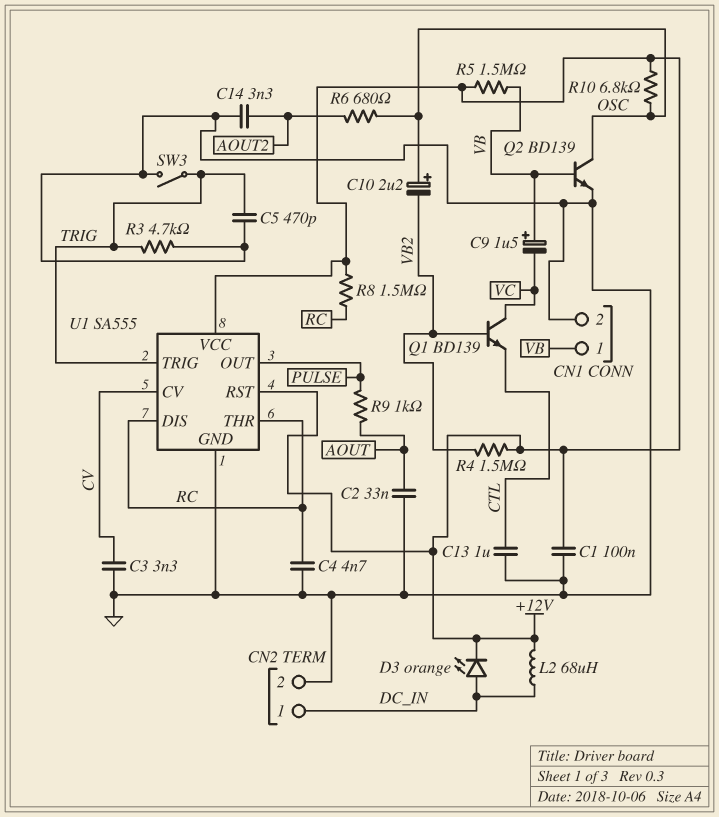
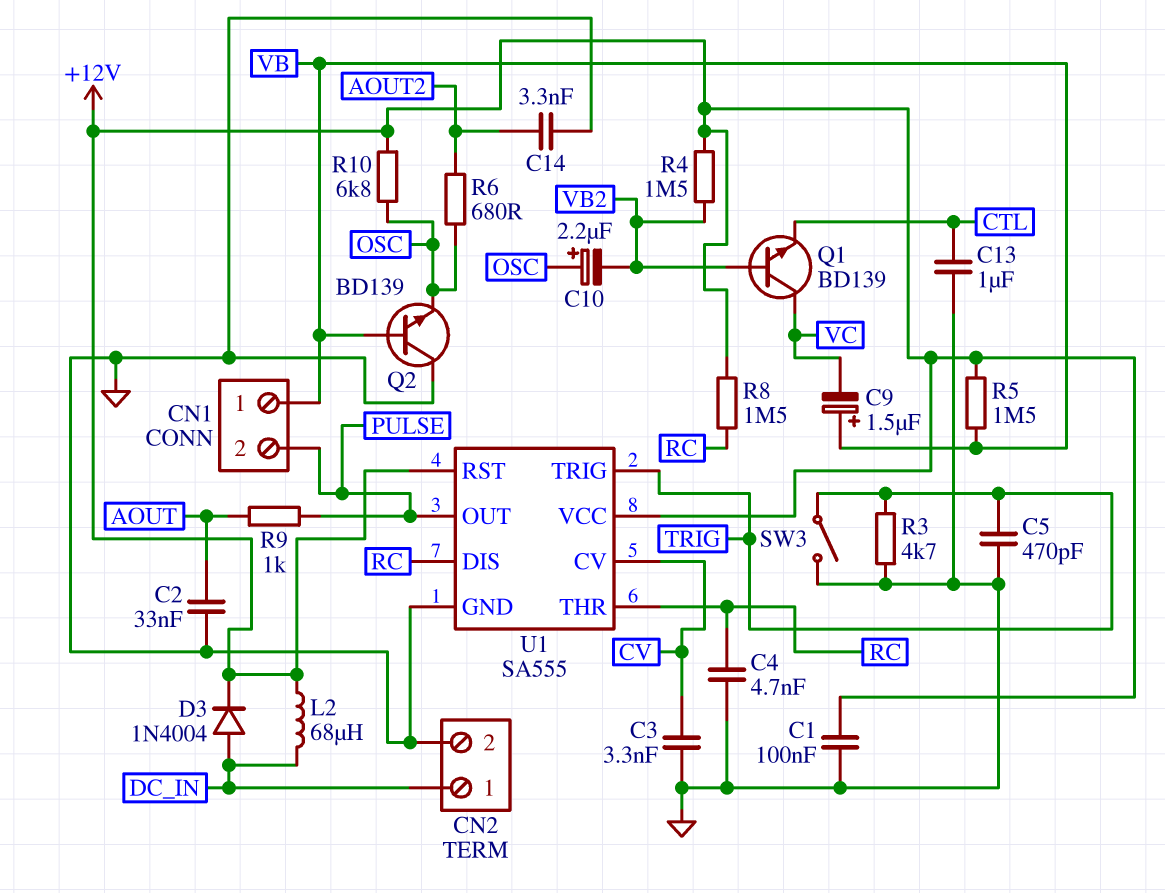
CN1 pin 2: GND -> PULSE
D3: LED orange (A DC_IN, K +12V) -> diode 1N4004 (A DC_IN, K +12V)
Q2: NPN BD139 (B VB, C OSC, E GND) -> NPN BD139 (B VB, C GND, E OSC)

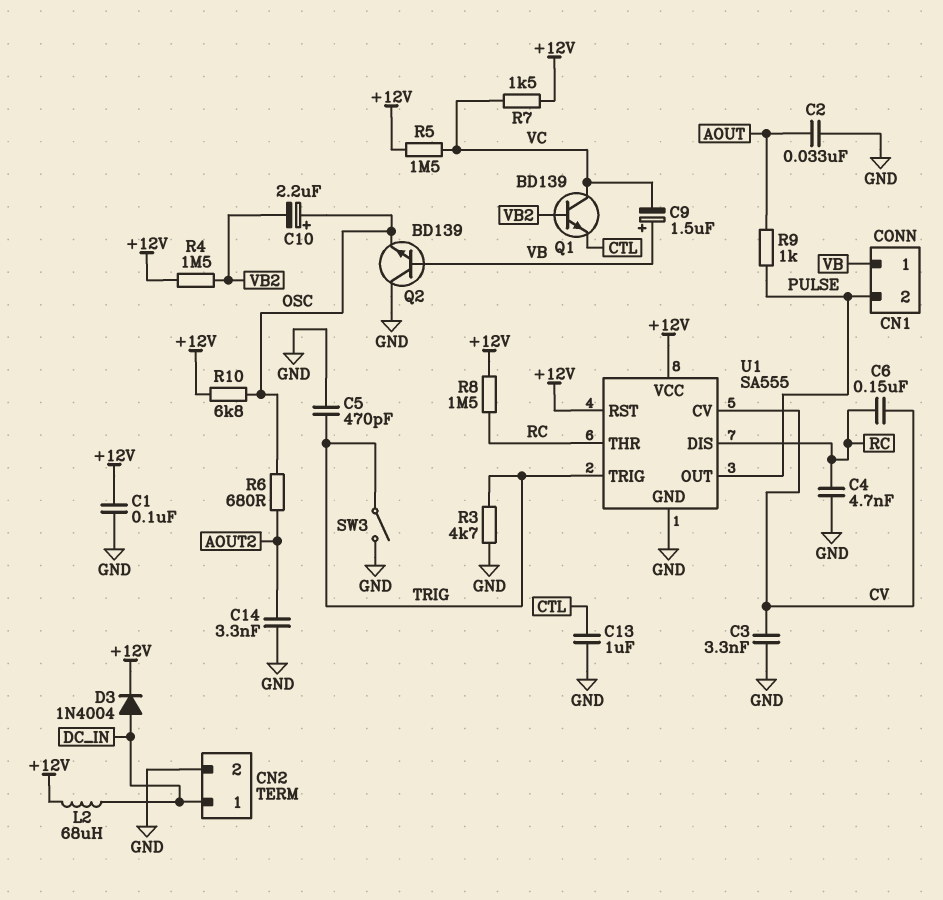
C6: none -> 150nF (CV, RC)
R5: 1.5M (+12V, VB) -> 1.5M (+12V, VC)
R7: none -> 1.5k (+12V, VC)

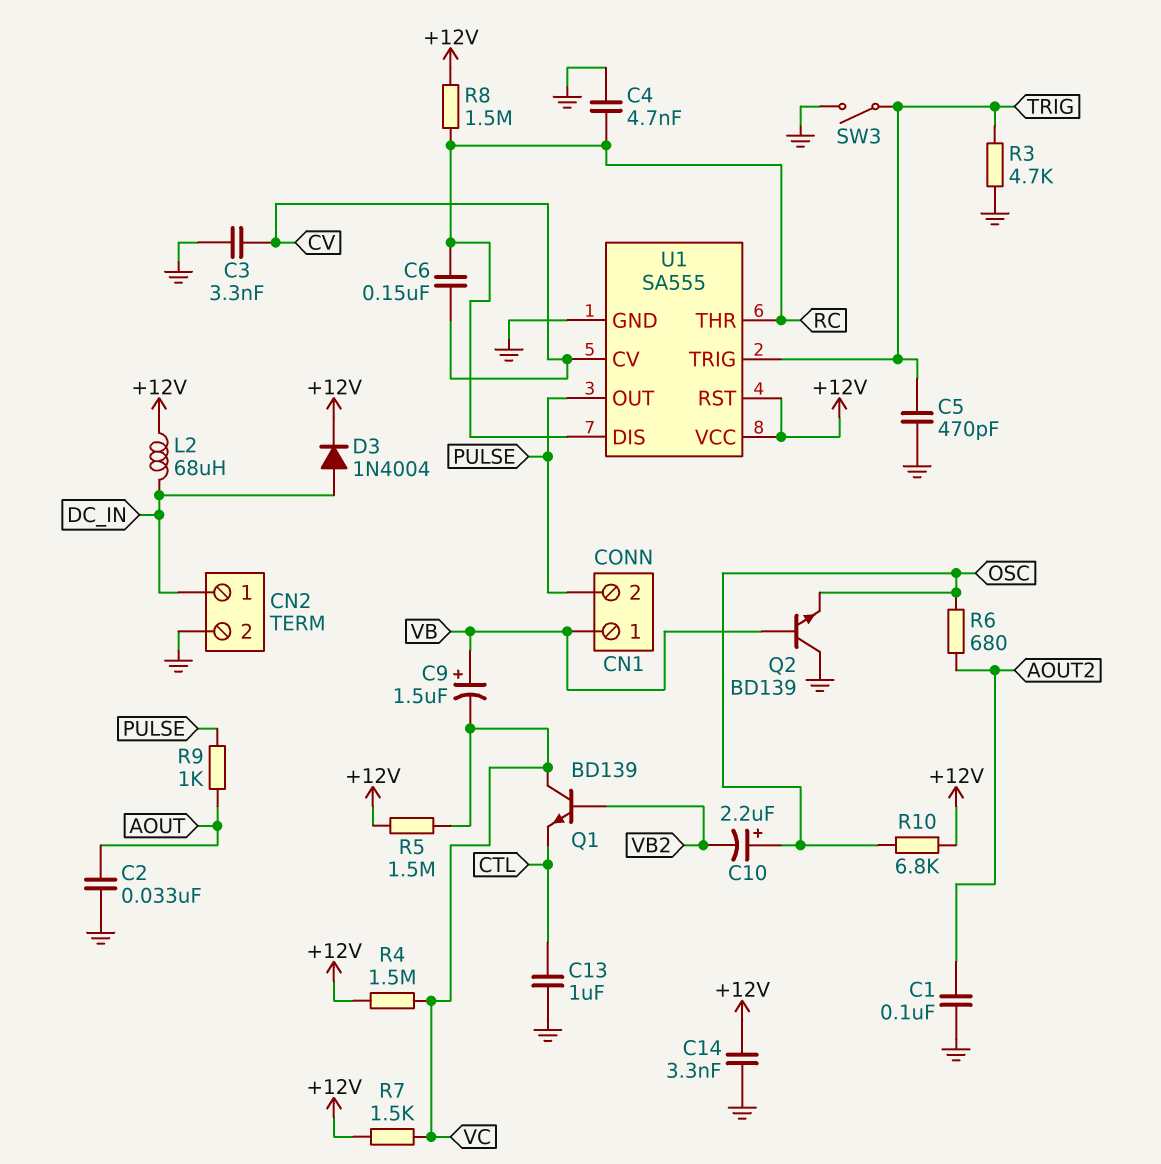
C1: 100nF (+12V, GND) -> 100nF (AOUT2, GND)
C14: 3.3nF (AOUT2, GND) -> 3.3nF (+12V, GND)
R4: 1.5M (+12V, VB2) -> 1.5M (+12V, VC)

